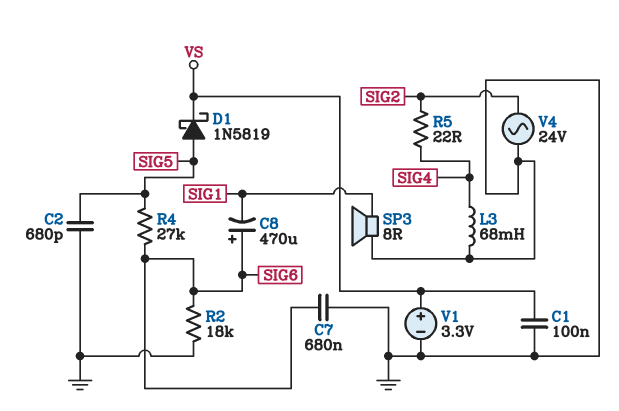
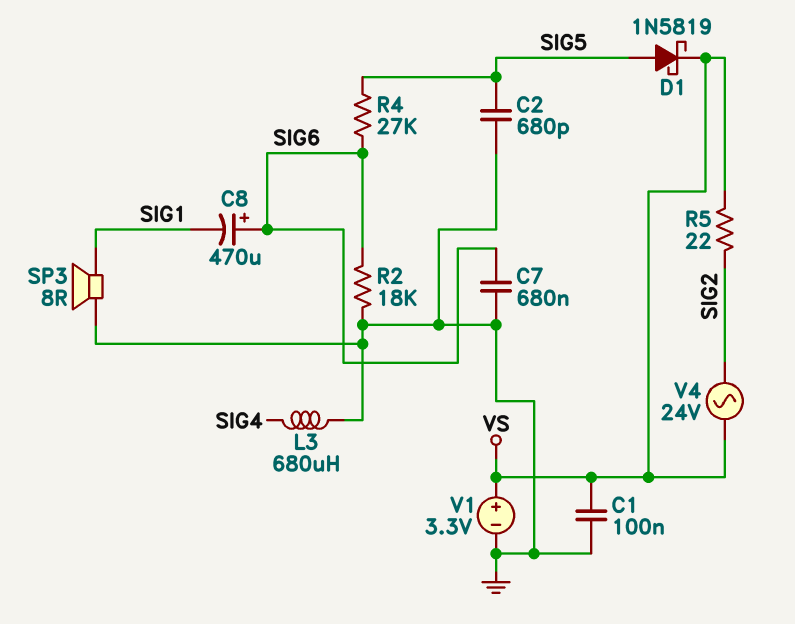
L3: 68mH (GND, SIG4) -> 680uH (GND, SIG4)
R5: 22 (SIG2, SIG4) -> 22 (SIG2, VS)
V4: AC 24V (GND, SIG2) -> AC 24V (SIG2, VS)

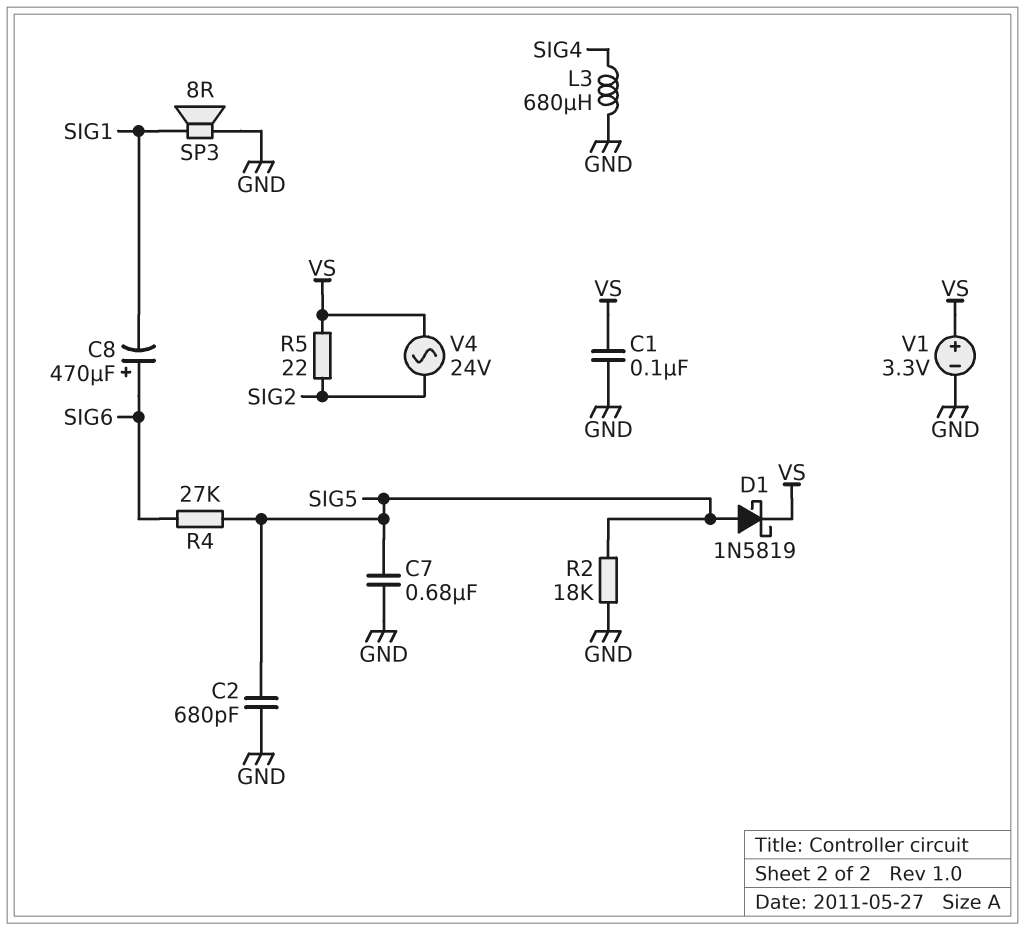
C7: 680nF (GND, SIG6) -> 680nF (GND, SIG5)
R2: 18k (GND, SIG6) -> 18k (GND, SIG5)

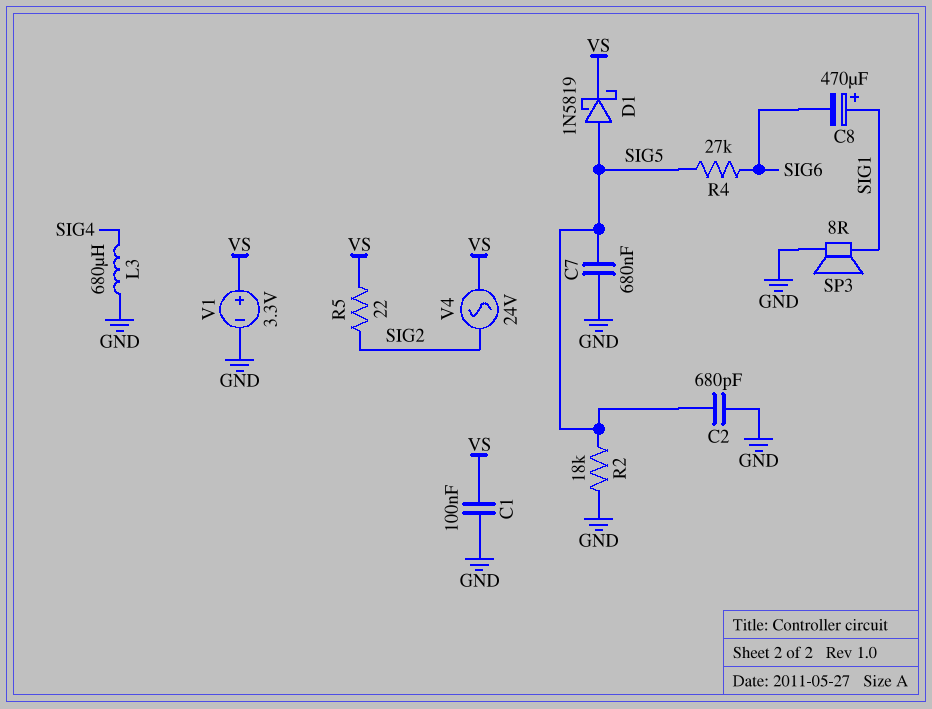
C8: 470uF (plus SIG6, minus SIG1) -> 470uF (plus SIG1, minus SIG6)

